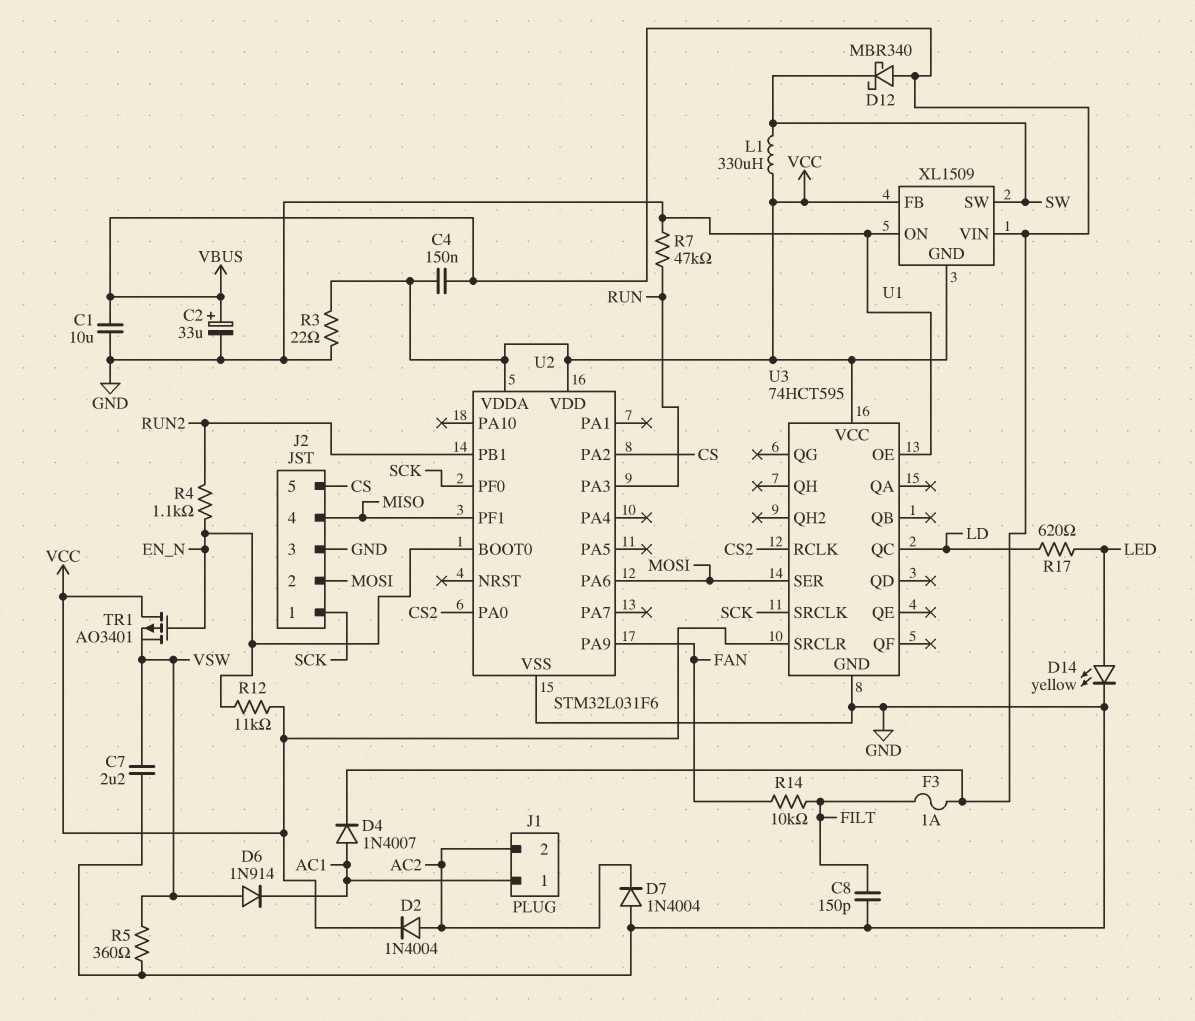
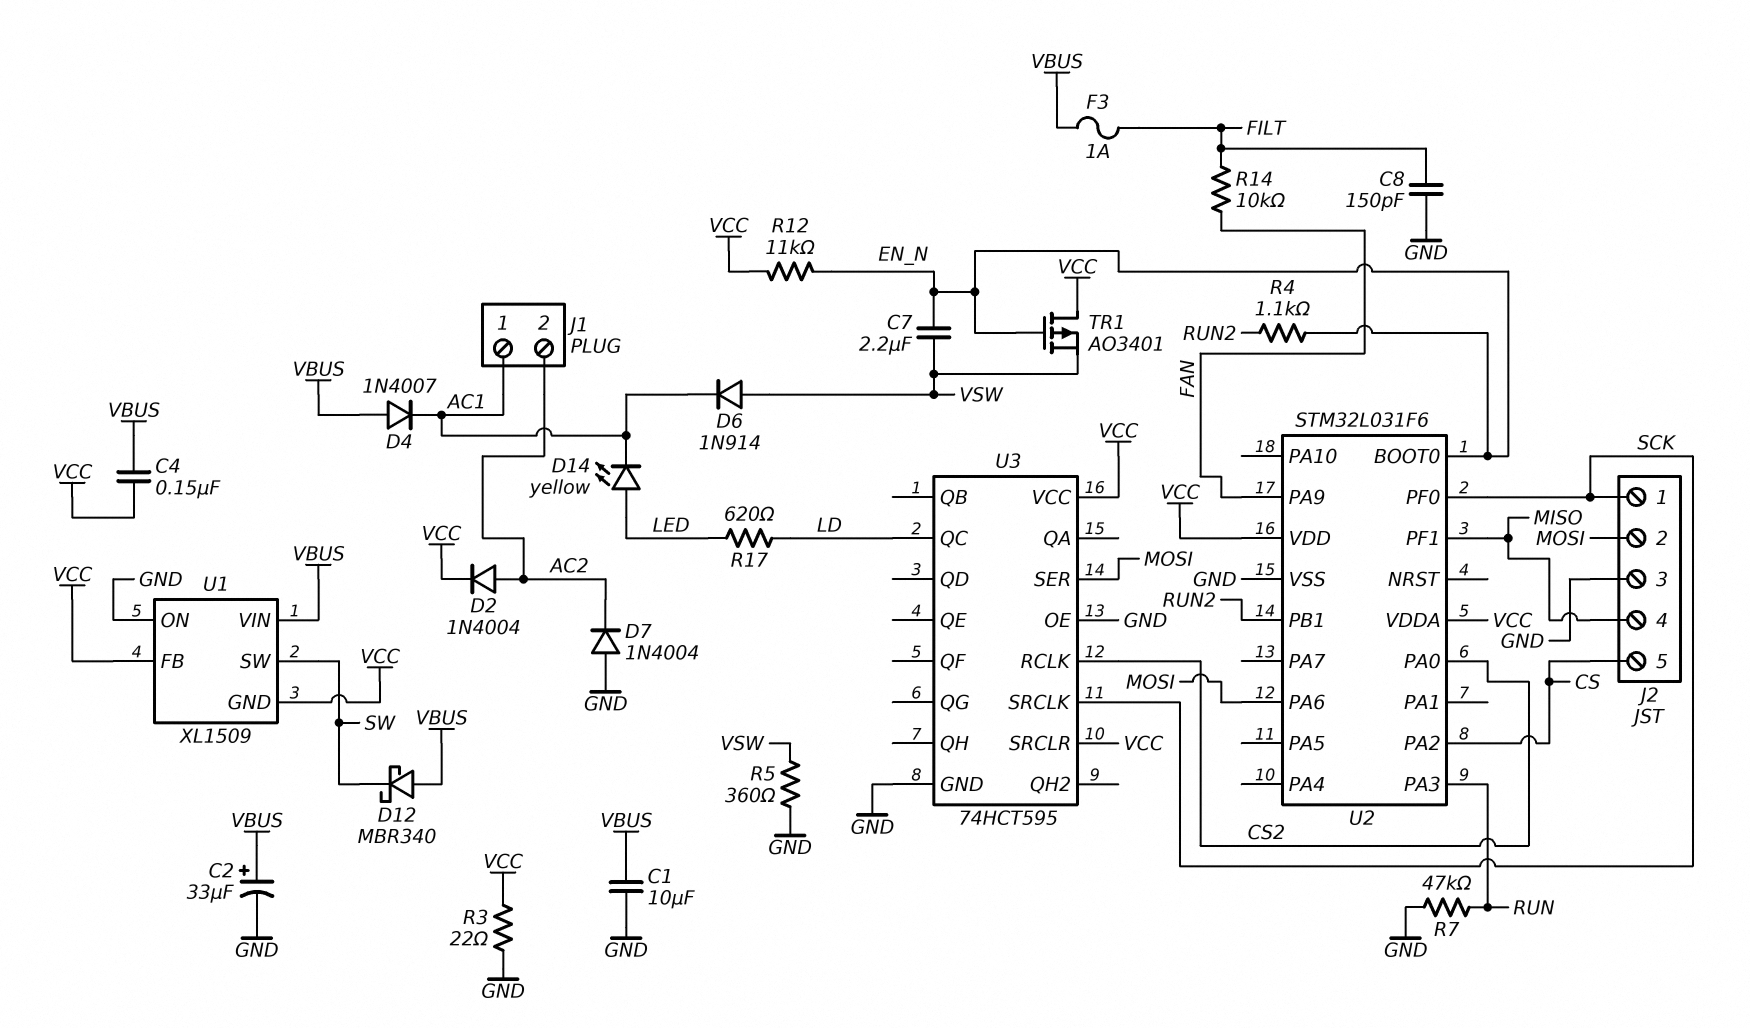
C7: 2.2uF (GND, VSW) -> 2.2uF (EN_N, VSW)
D4: diode 1N4007 (A AC1, K VBUS) -> diode 1N4007 (A VBUS, K AC1)
D14: LED yellow (A LED, K GND) -> LED yellow (A LED, K AC1)
L1: 330uH (SW, VCC) -> none

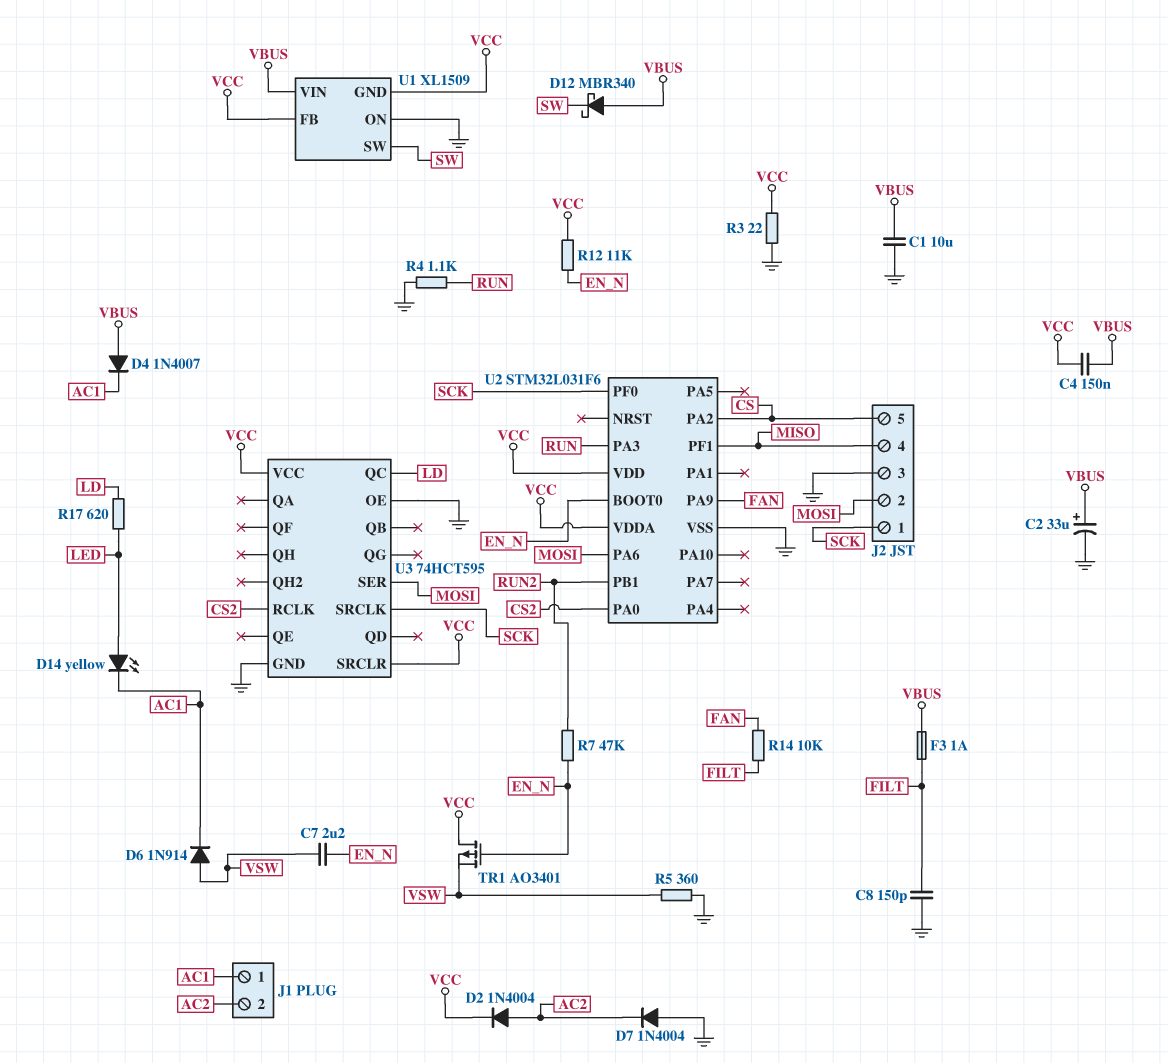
R4: 1.1k (EN_N, RUN2) -> 1.1k (GND, RUN)
R7: 47k (GND, RUN) -> 47k (EN_N, RUN2)

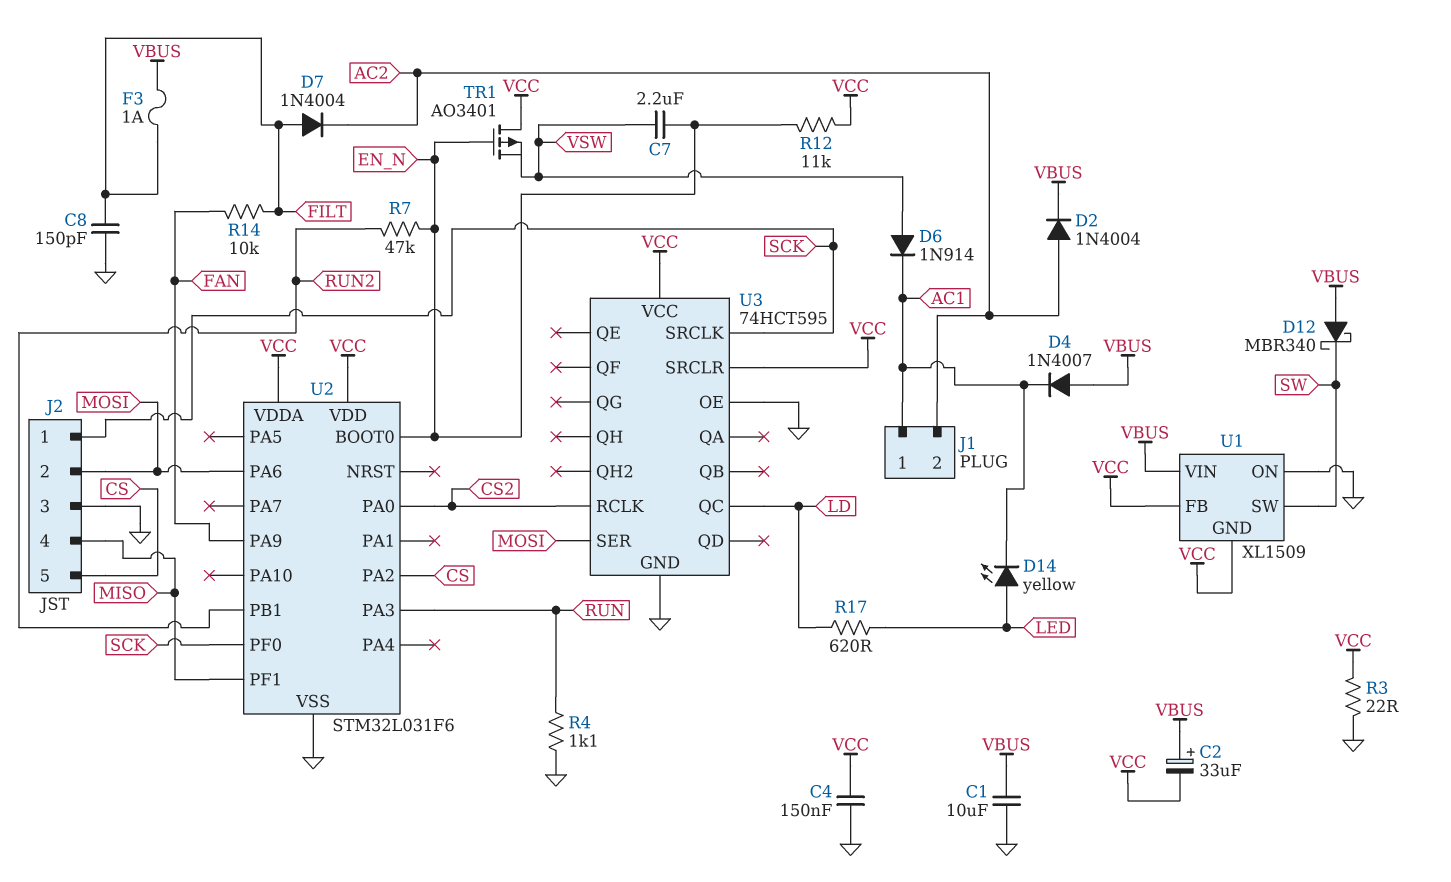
C2: 33uF (plus VBUS, minus GND) -> 33uF (plus VBUS, minus VCC)
C4: 150nF (VBUS, VCC) -> 150nF (GND, VCC)
D2: diode 1N4004 (A AC2, K VCC) -> diode 1N4004 (A AC2, K VBUS)
D7: diode 1N4004 (A GND, K AC2) -> diode 1N4004 (A FILT, K AC2)
R5: 360 (GND, VSW) -> none

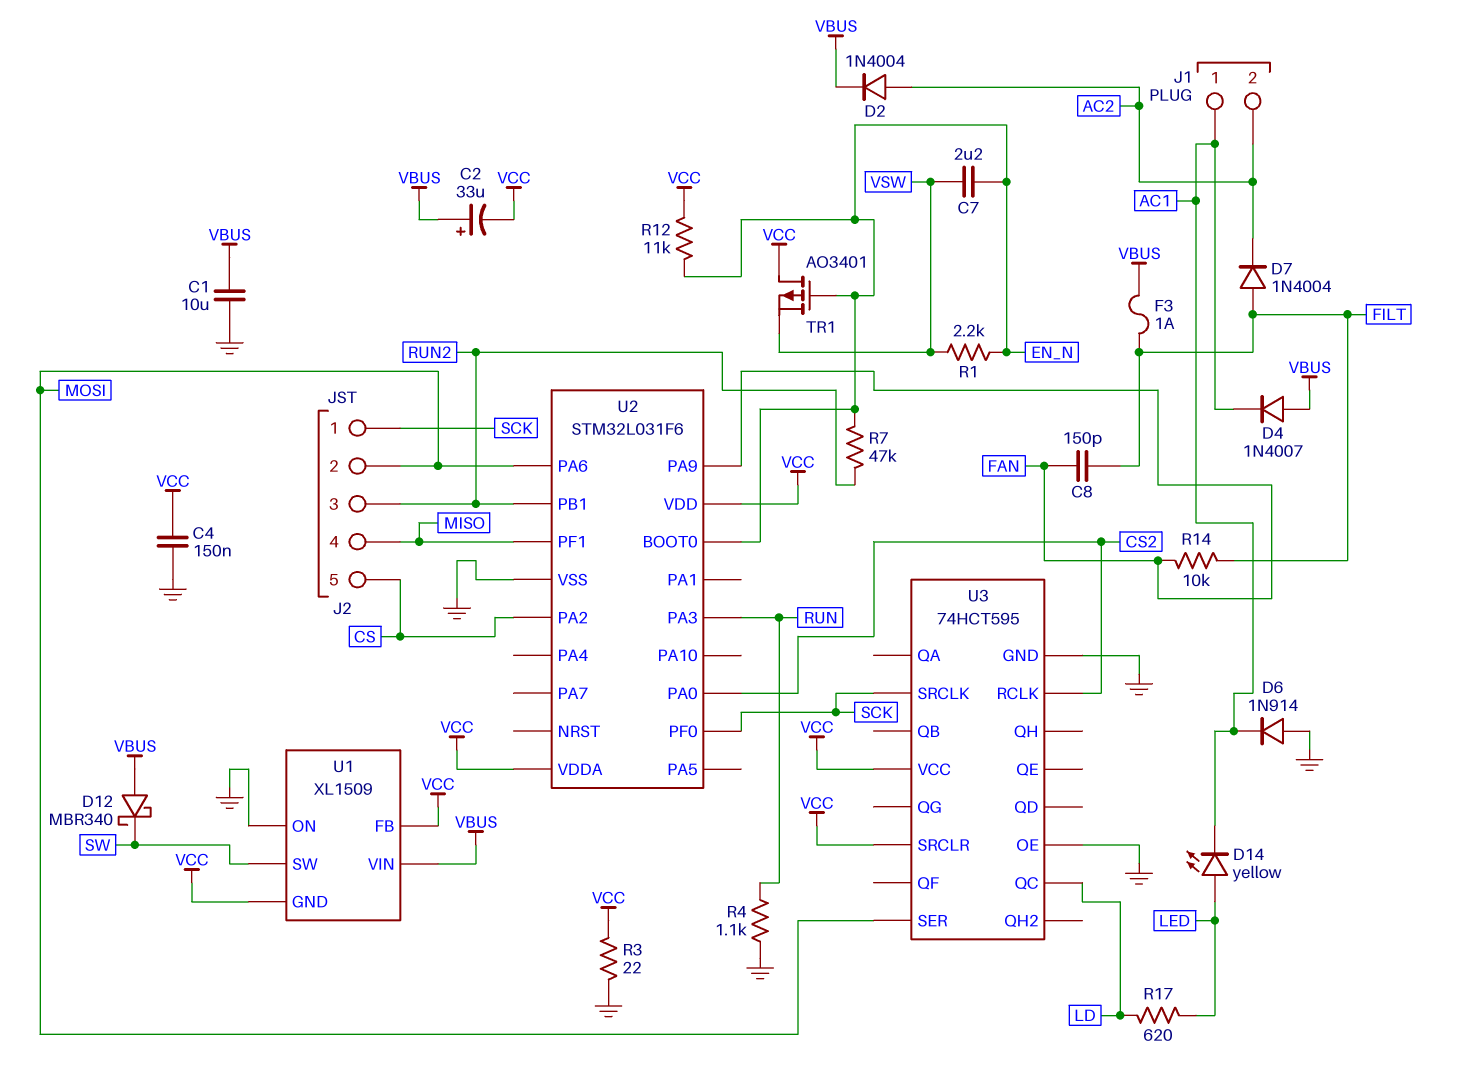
C8: 150pF (FILT, GND) -> 150pF (FAN, FILT)
D6: diode 1N914 (A VSW, K AC1) -> diode 1N914 (A GND, K AC1)
J2 pin 3: GND -> RUN2
R1: none -> 2.2k (EN_N, VSW)

